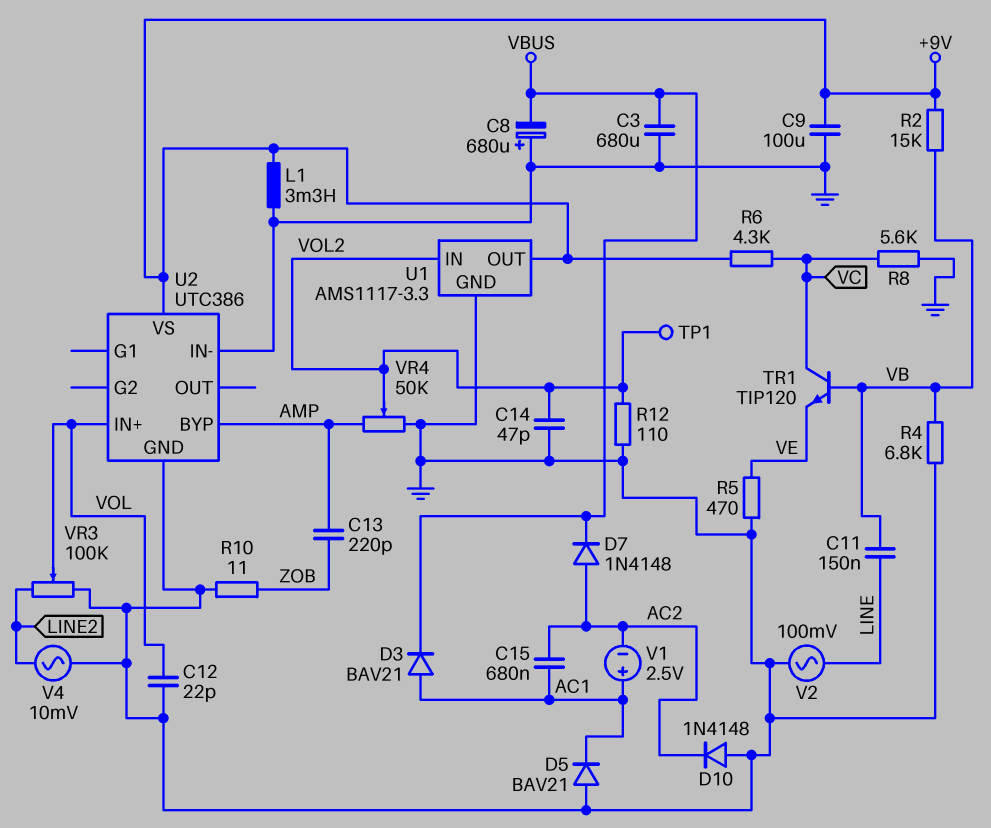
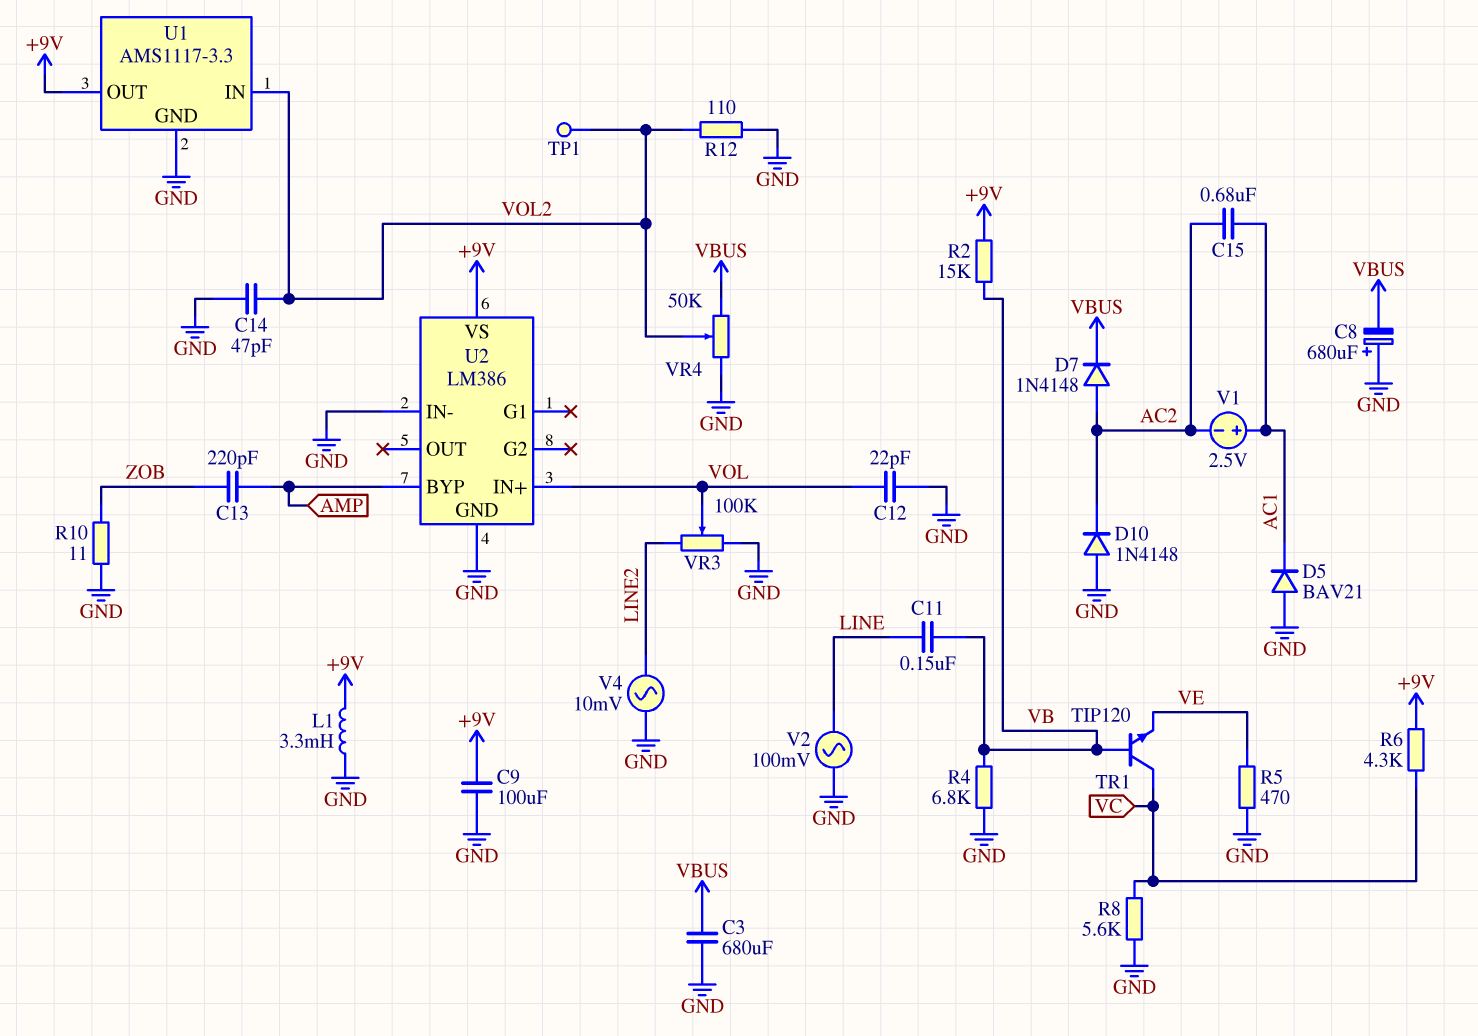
D3: diode BAV21 (A AC1, K VBUS) -> none
U2: UTC386 -> LM386
VR4: 50k (AMP, GND, wiper VOL2) -> 50k (GND, VBUS, wiper VOL2)

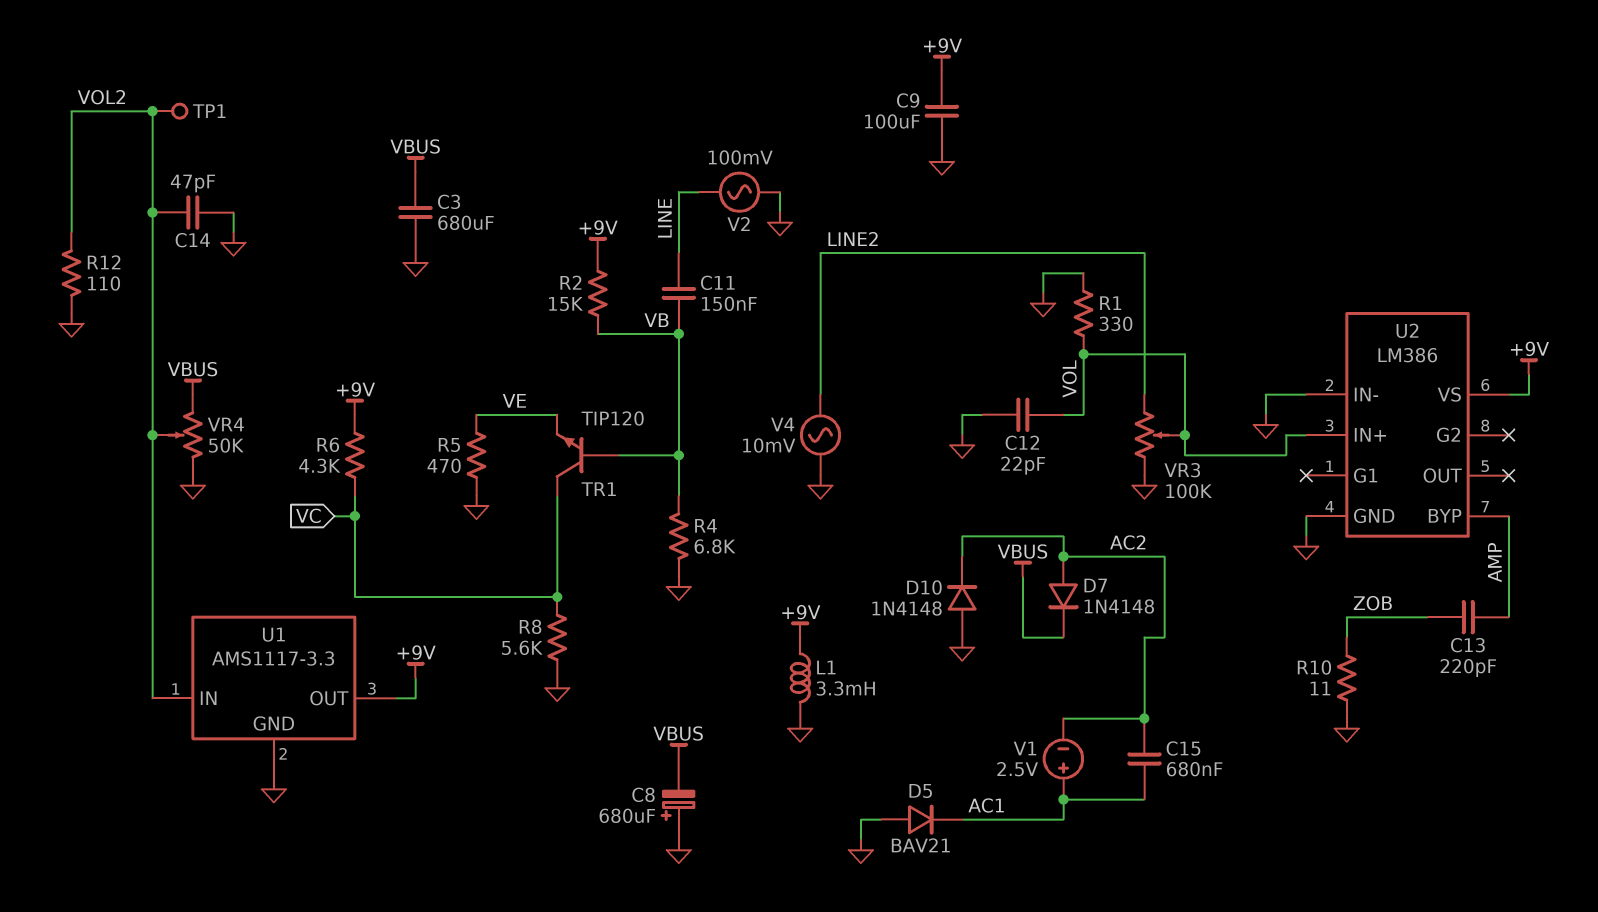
R1: none -> 330 (GND, VOL)

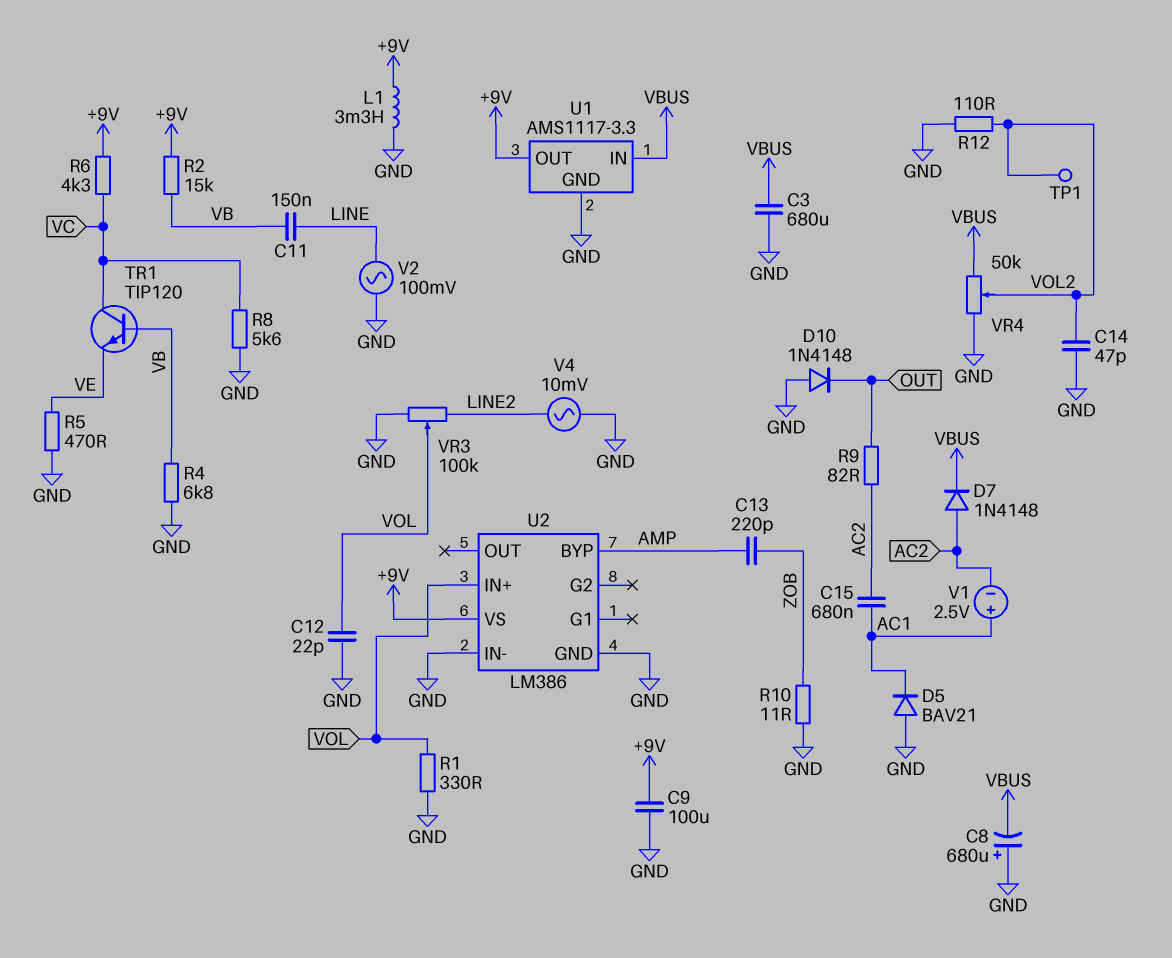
D10: diode 1N4148 (A GND, K AC2) -> diode 1N4148 (A GND, K OUT)
R9: none -> 82 (AC2, OUT)
U1 pin IN: VOL2 -> VBUS

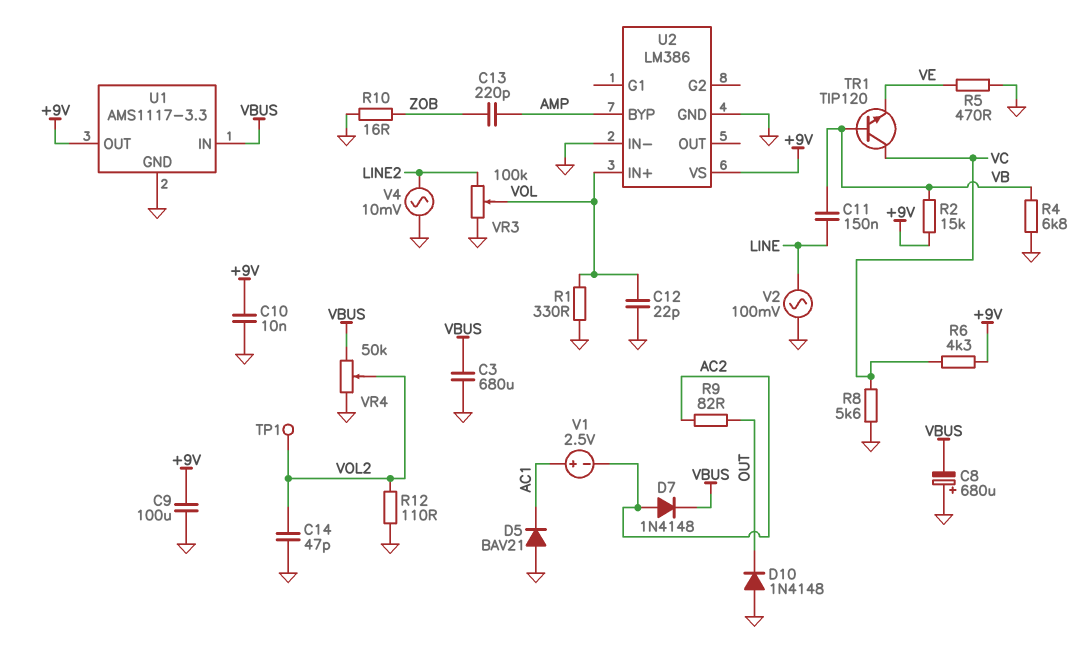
C10: none -> 10nF (+9V, GND)
C15: 680nF (AC1, AC2) -> none
L1: 3.3mH (+9V, GND) -> none
R10: 11 (GND, ZOB) -> 16 (GND, ZOB)

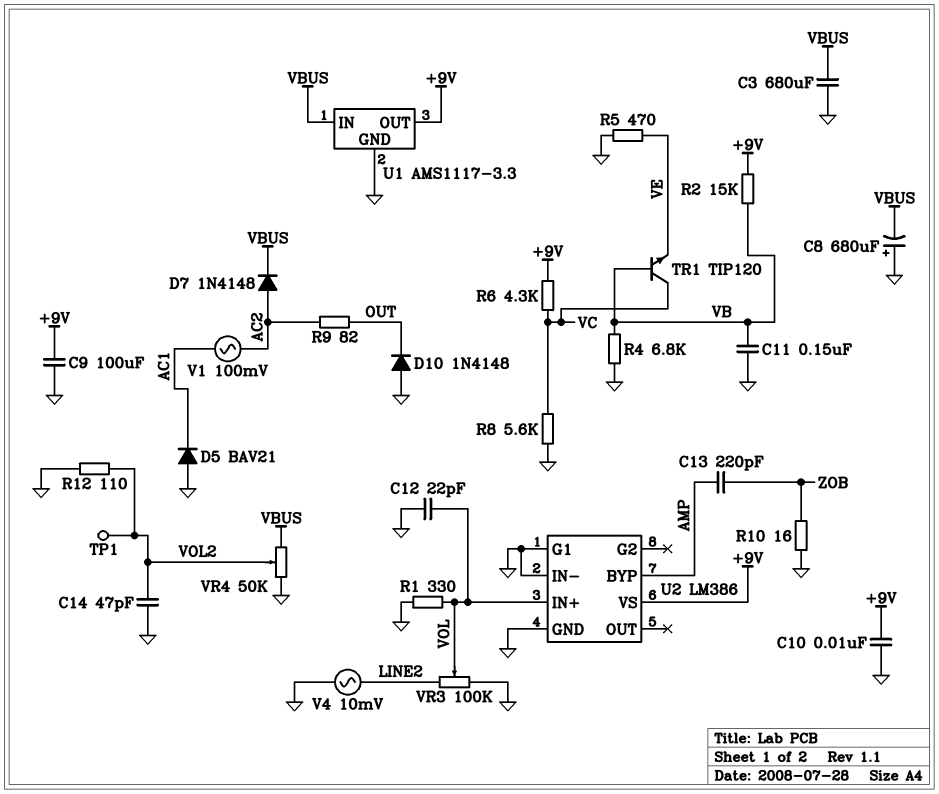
C11: 150nF (LINE, VB) -> 150nF (GND, VB)
U2 pin G1: none -> GND
V1: 2.5V (plus AC1, minus AC2) -> AC 100mV (AC1, AC2)
V2: AC 100mV (GND, LINE) -> none

